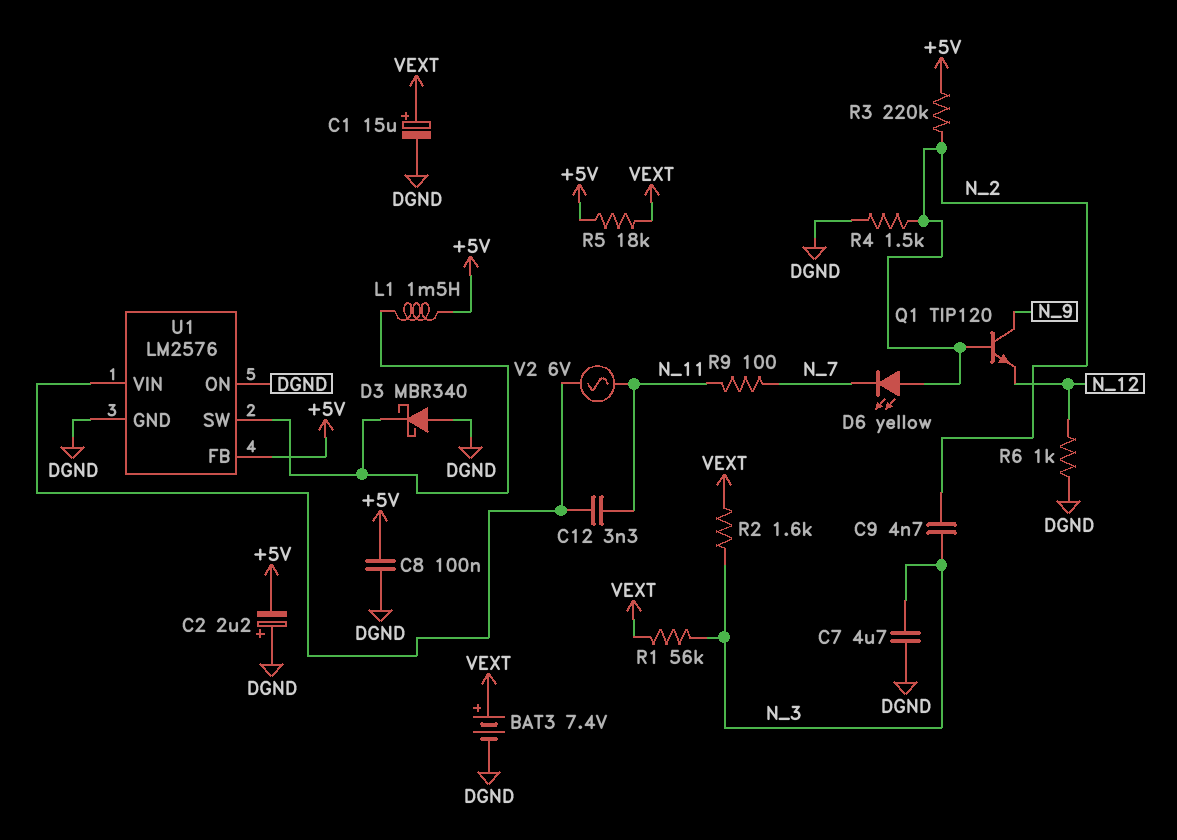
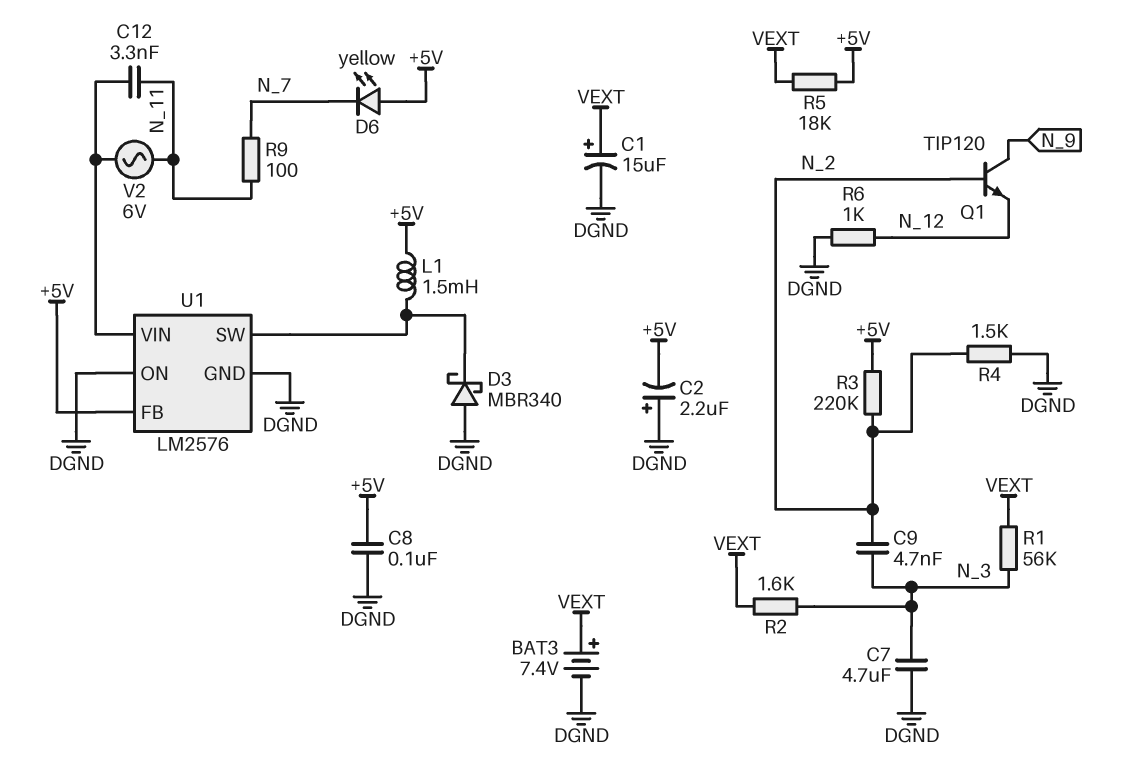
D6: LED yellow (A N_2, K N_7) -> LED yellow (A +5V, K N_7)

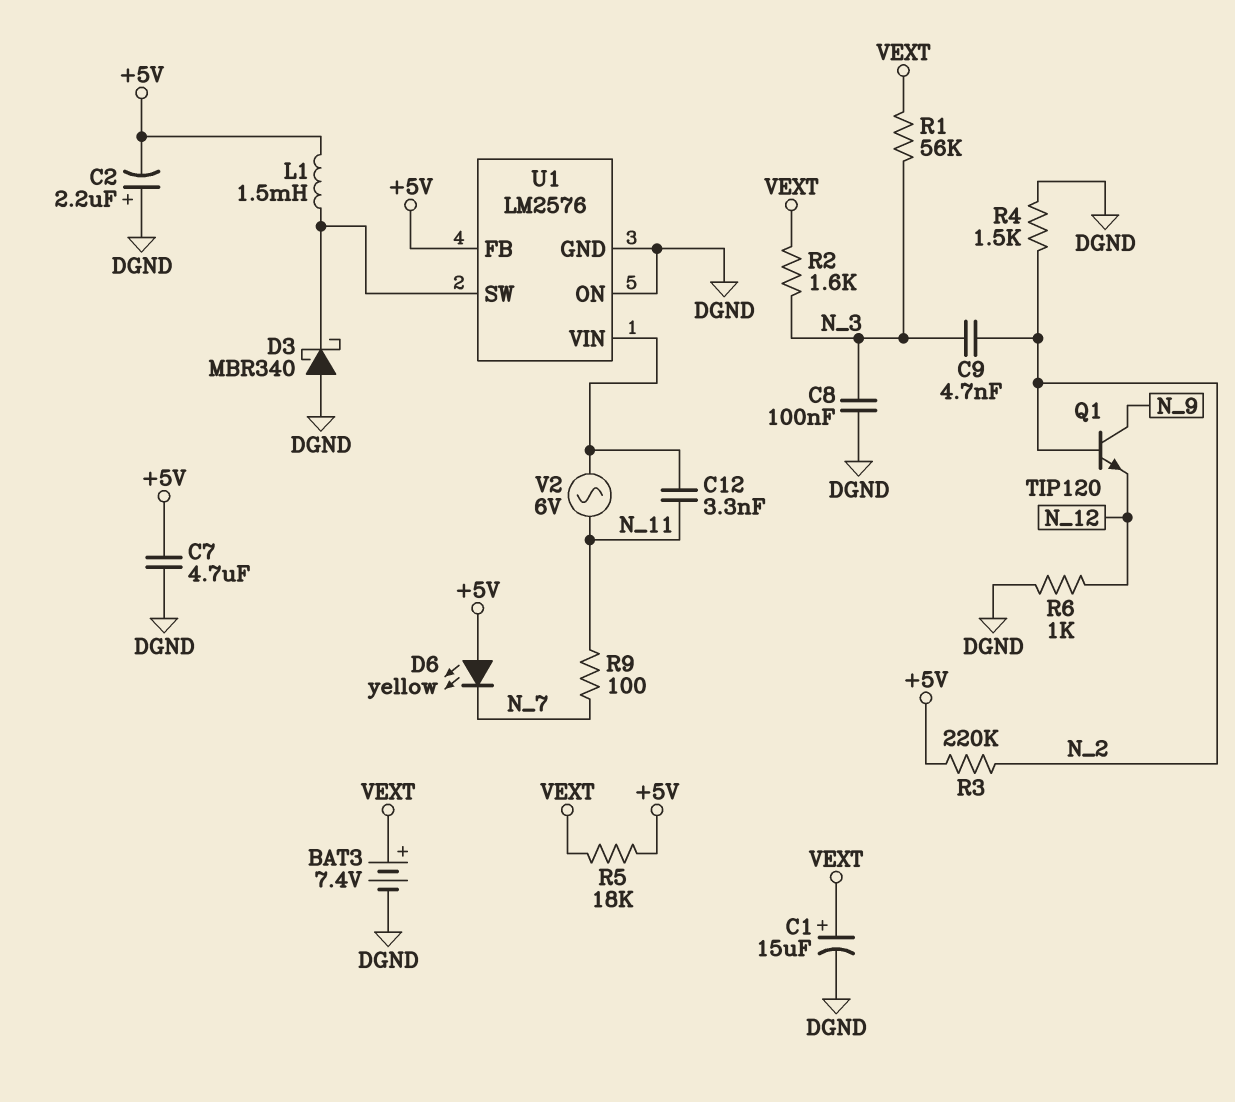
C7: 4.7uF (DGND, N_3) -> 4.7uF (+5V, DGND)
C8: 100nF (+5V, DGND) -> 100nF (DGND, N_3)

